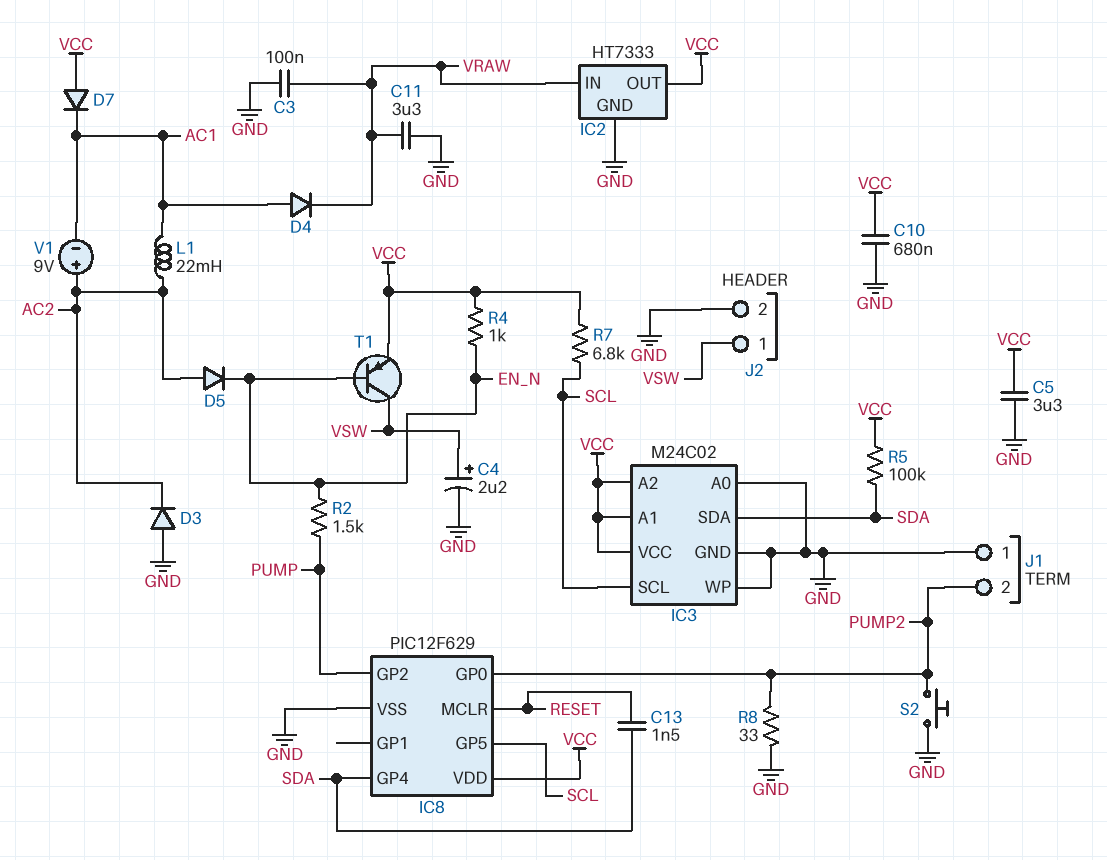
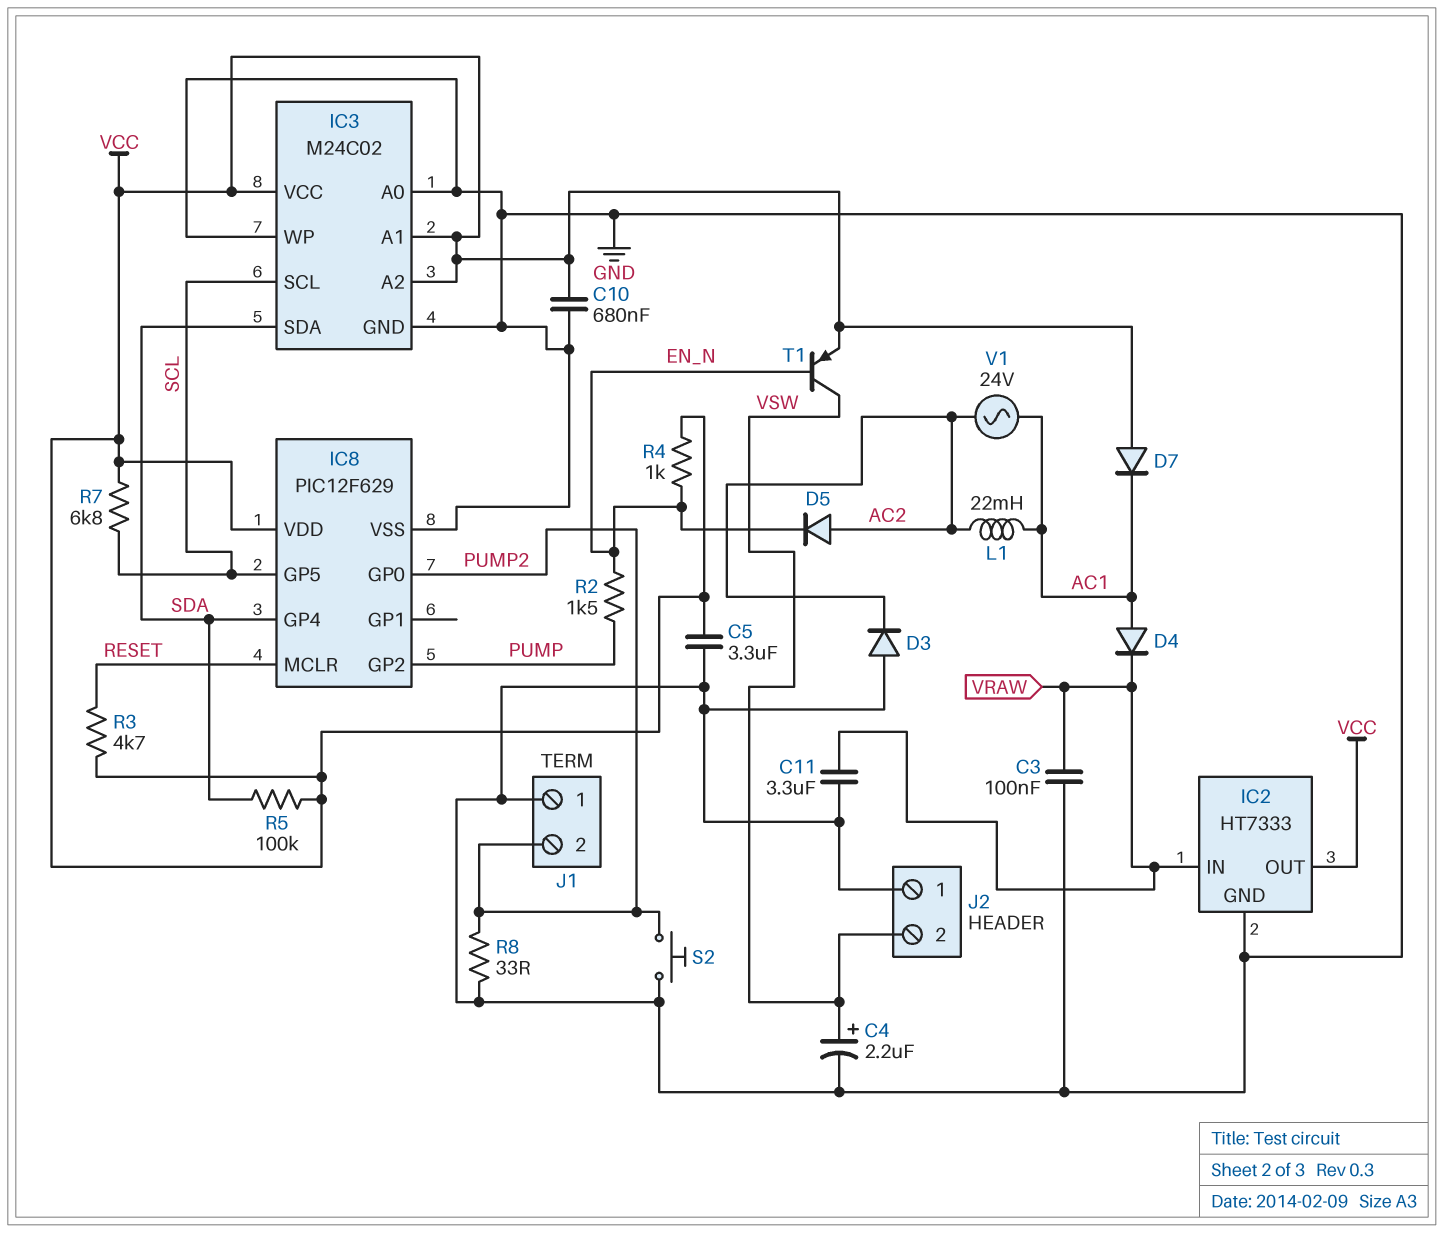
C13: 1.5nF (RESET, SDA) -> none
J2 pin 1: VSW -> GND
J2 pin 2: GND -> VSW
R3: none -> 4.7k (RESET, VCC)
V1: 9V (plus AC2, minus AC1) -> AC 24V (AC1, AC2)

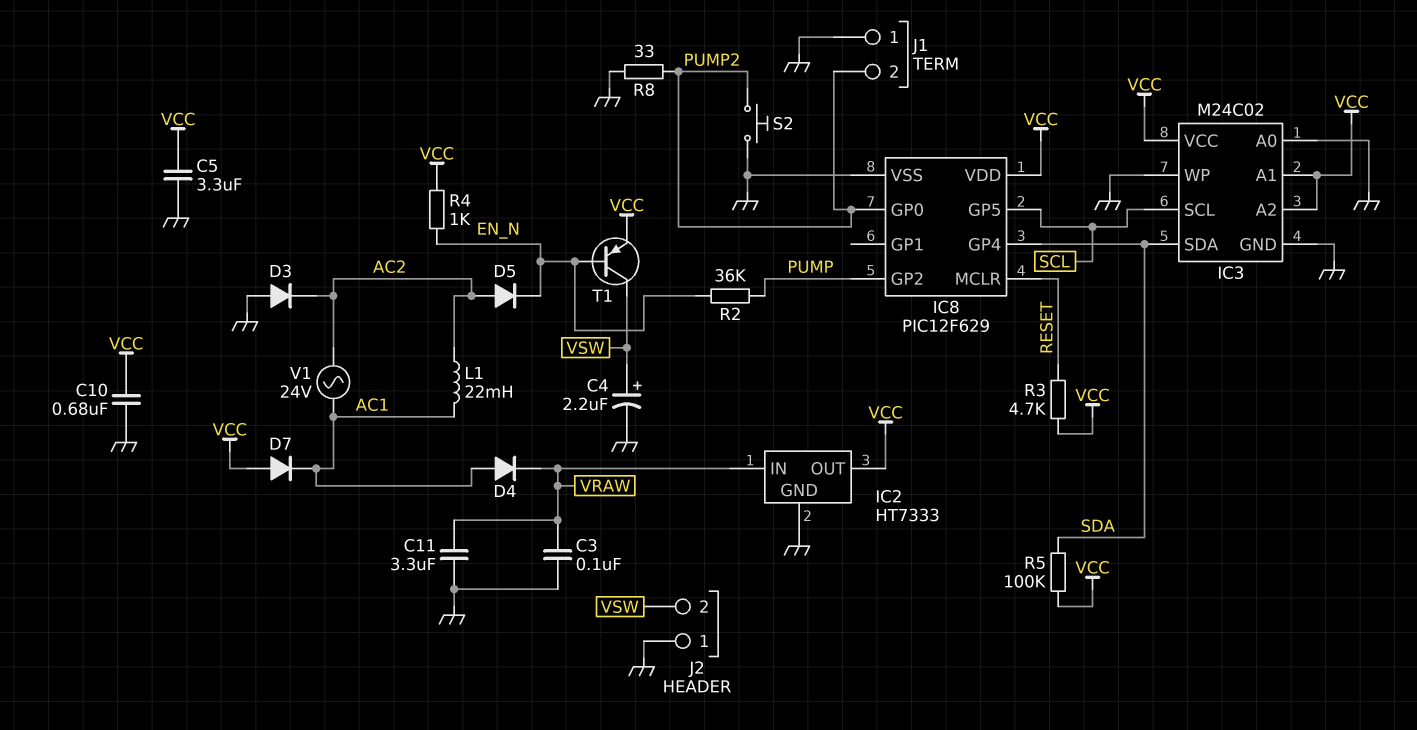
R2: 1.5k (EN_N, PUMP) -> 36k (EN_N, PUMP)
R7: 6.8k (SCL, VCC) -> none

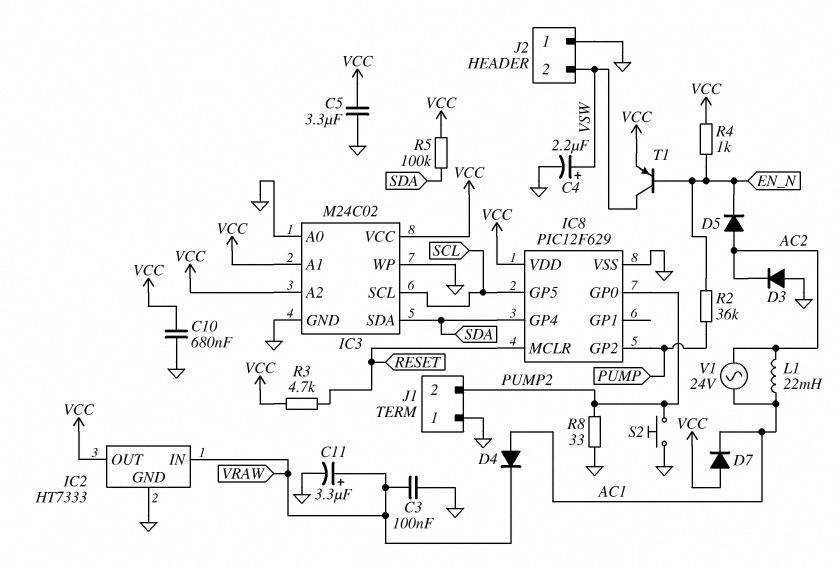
C11: 3.3uF (GND, VRAW) -> 3.3uF (plus VRAW, minus GND)

